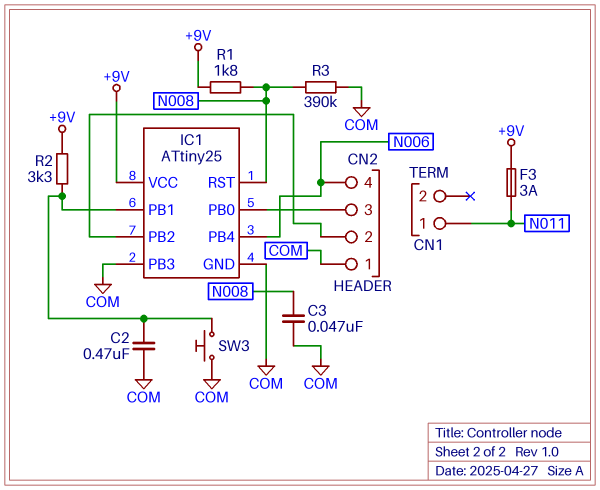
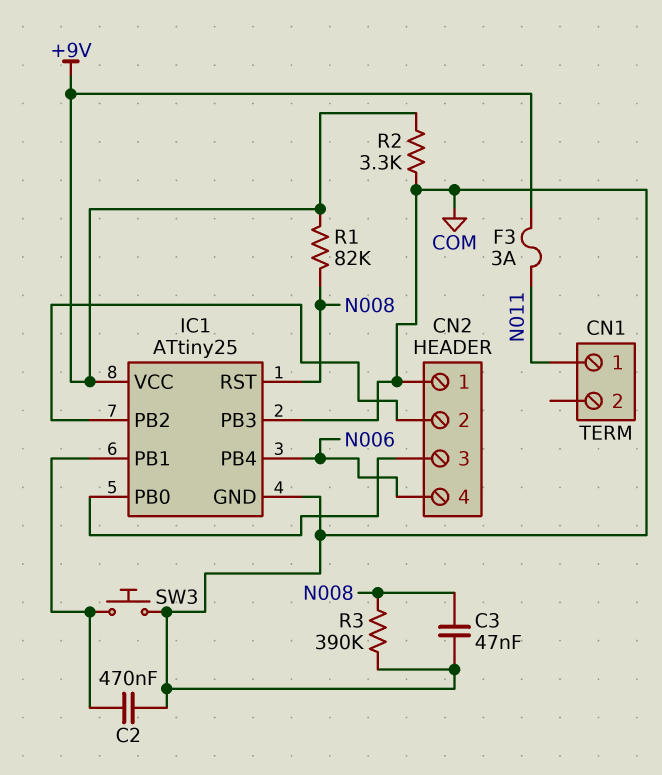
R1: 1.8k (+9V, N008) -> 82k (+9V, N008)
R2: 3.3k (+9V, IC1/PB1) -> 3.3k (+9V, COM)

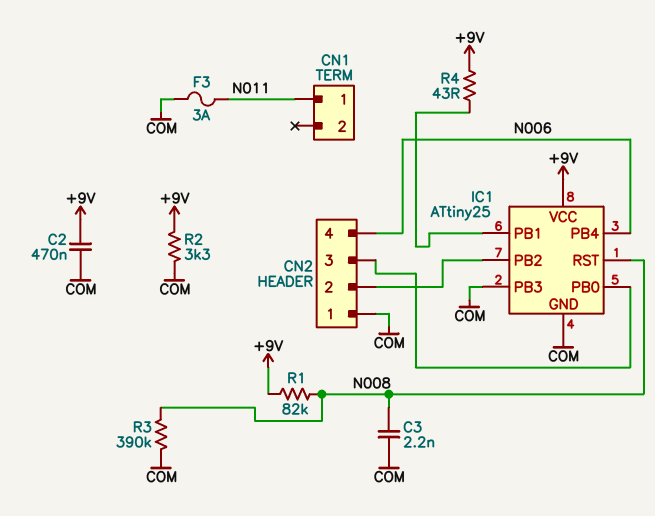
C2: 470nF (COM, IC1/PB1) -> 470nF (+9V, COM)
C3: 47nF (COM, N008) -> 2.2nF (COM, N008)
F3: 3A (+9V, N011) -> 3A (COM, N011)
R4: none -> 43 (+9V, IC1/PB1)
SW3: button (COM, IC1/PB1) -> none

